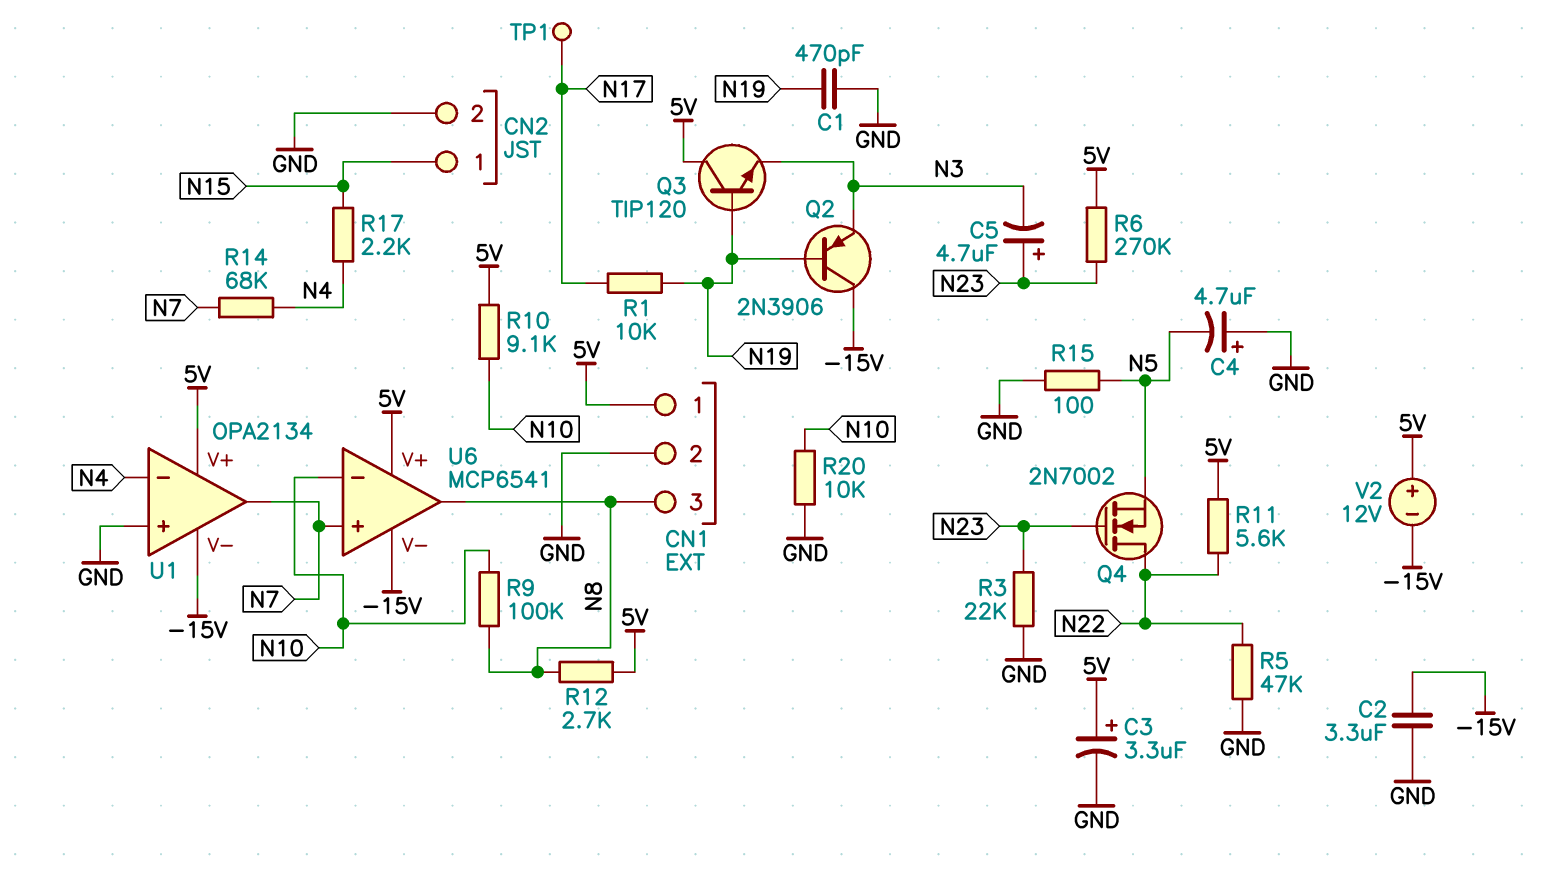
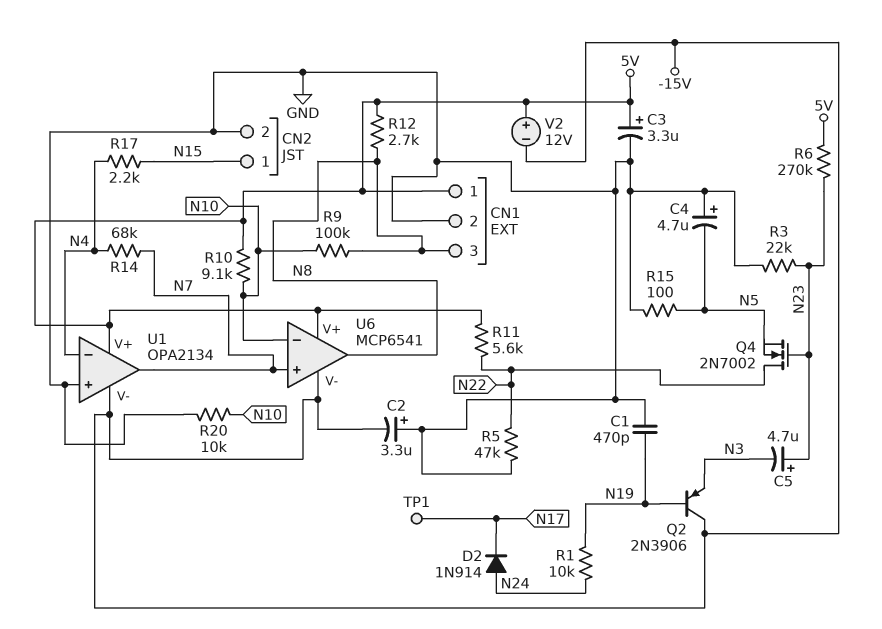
C2: 3.3uF (-15V, GND) -> 3.3uF (plus GND, minus -15V)
D2: none -> diode 1N914 (A N24, K N17)
Q3: NPN TIP120 (B N19, C 5V, E N3) -> none
R1: 10k (N17, N19) -> 10k (N19, N24)

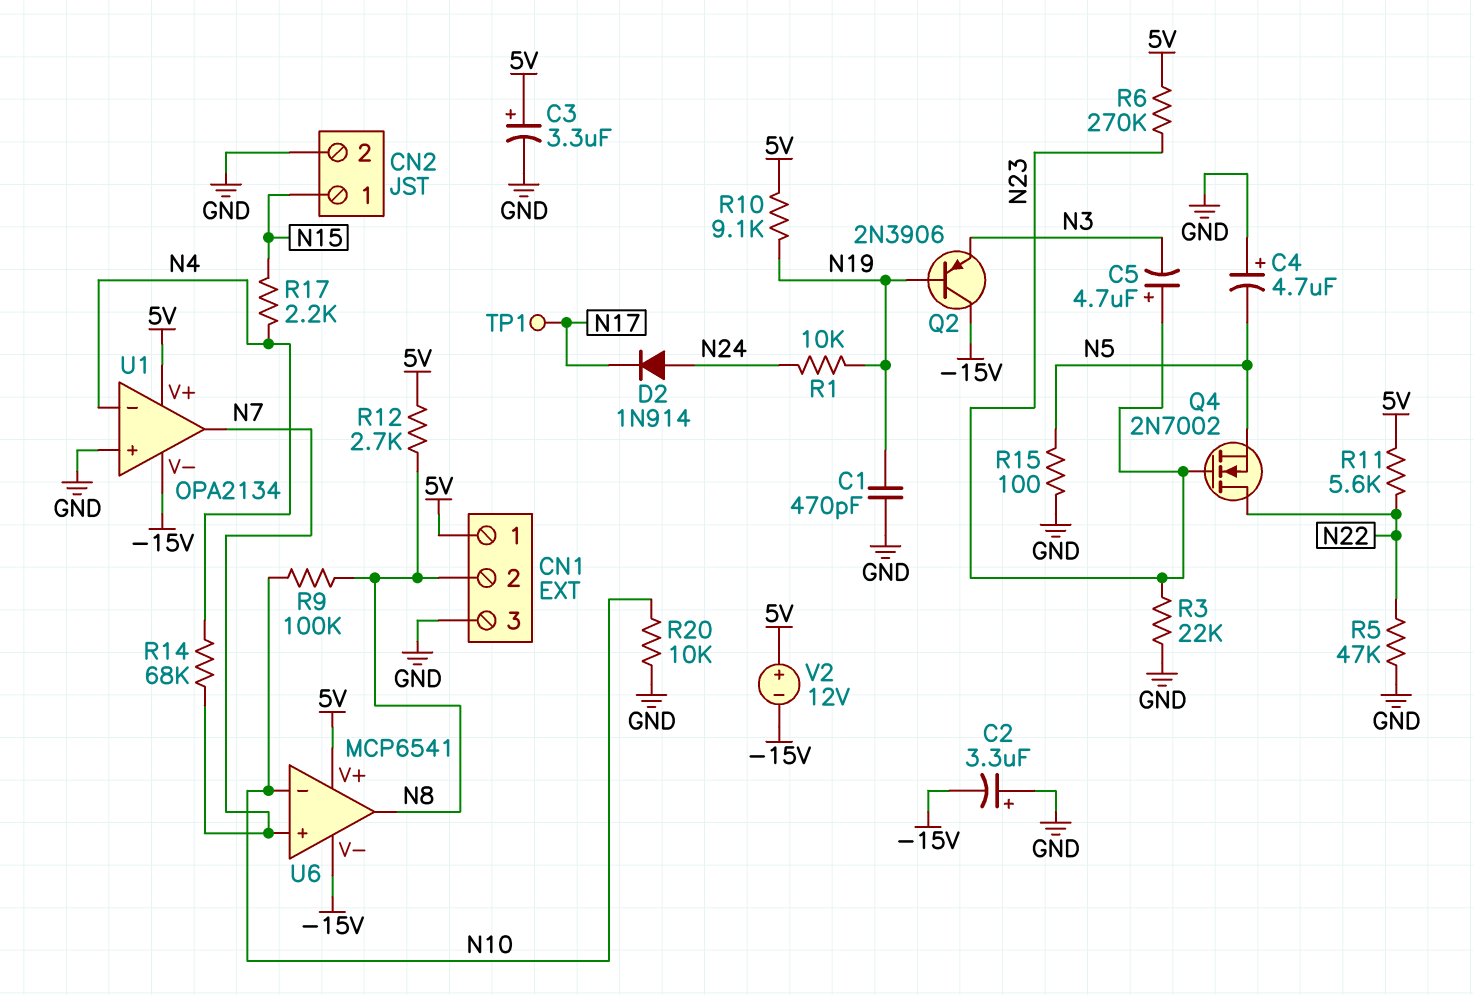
CN1 pin 2: GND -> N8
CN1 pin 3: N8 -> GND
R10: 9.1k (5V, N10) -> 9.1k (5V, N19)

